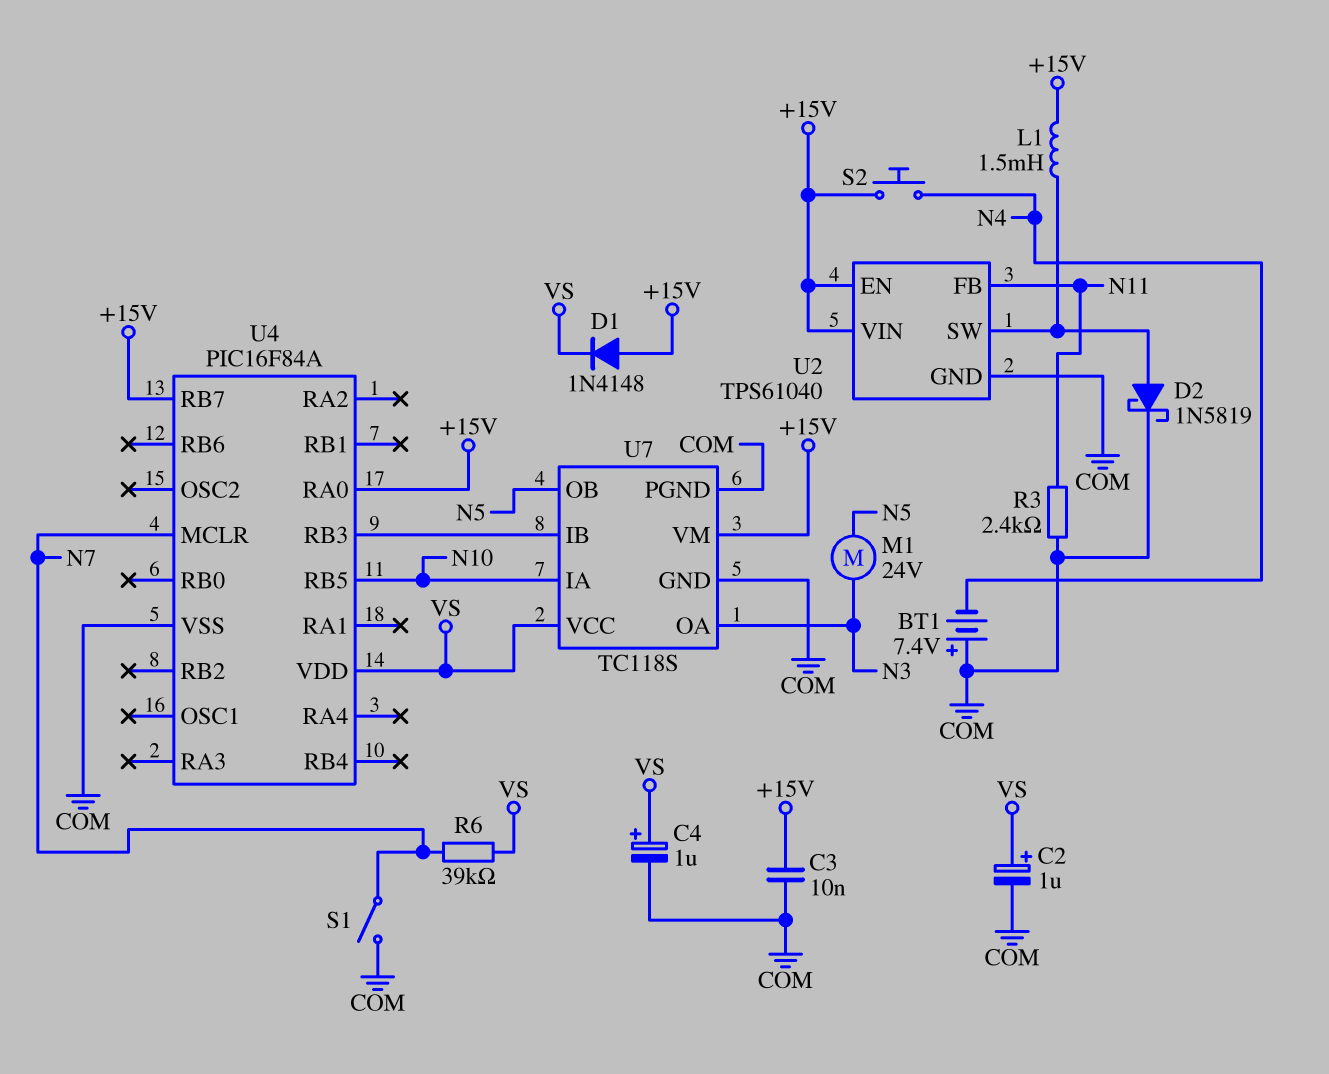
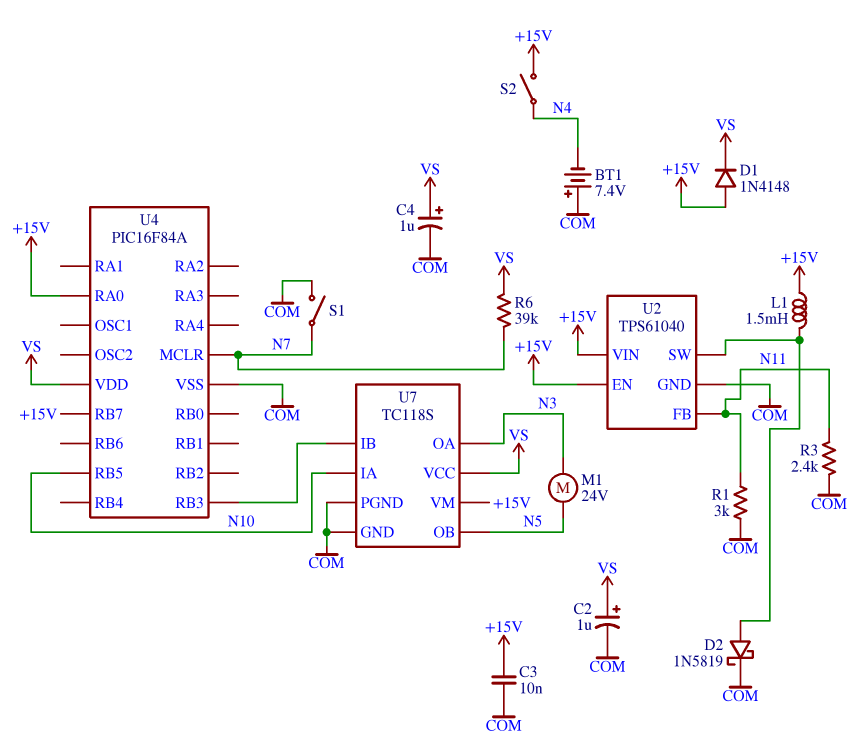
R1: none -> 3k (COM, N11)
S2: button (+15V, N4) -> switch (+15V, N4)

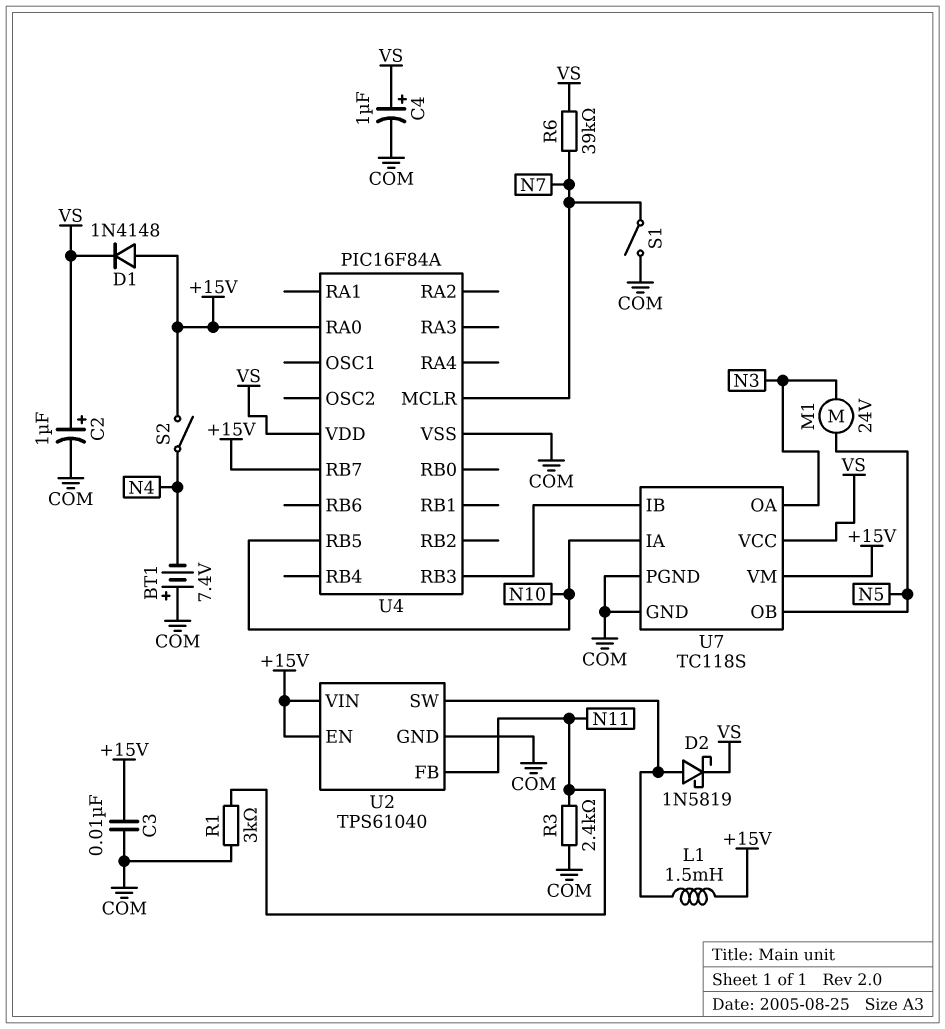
D2: schottky 1N5819 (A U2/SW, K COM) -> schottky 1N5819 (A U2/SW, K VS)

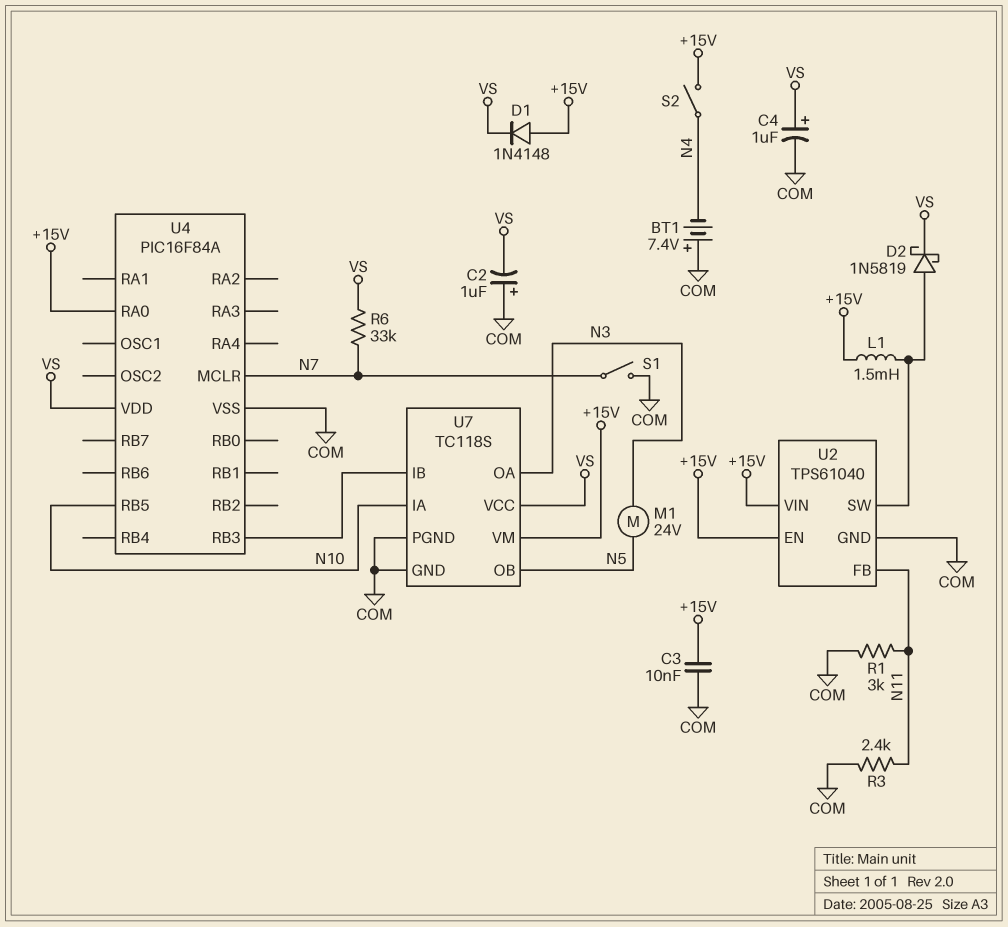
C2: 1uF (plus VS, minus COM) -> 1uF (plus COM, minus VS)
R6: 39k (N7, VS) -> 33k (N7, VS)
U4 pin RB7: +15V -> none

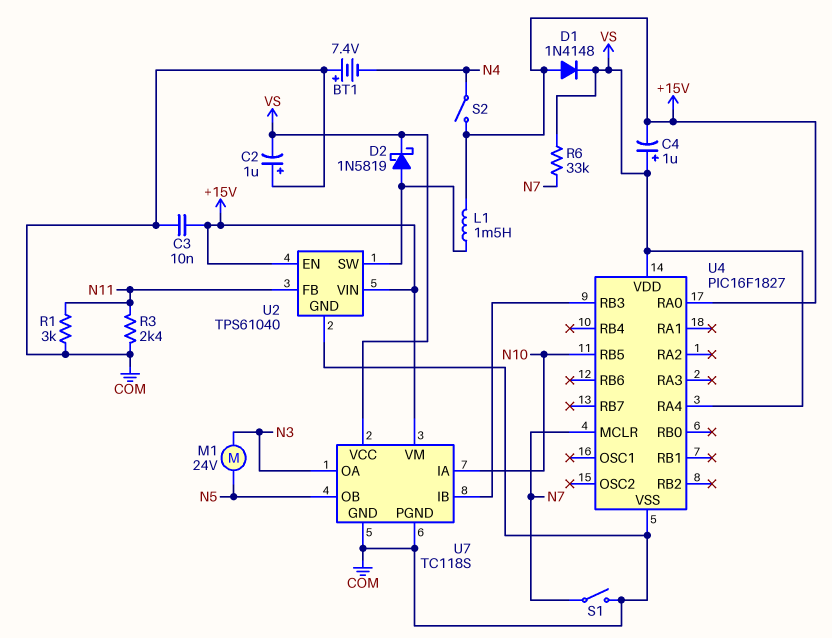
C4: 1uF (plus VS, minus COM) -> 1uF (plus VS, minus +15V)
U4: PIC16F84A -> PIC16F1827
U4 pin RA4: none -> VS

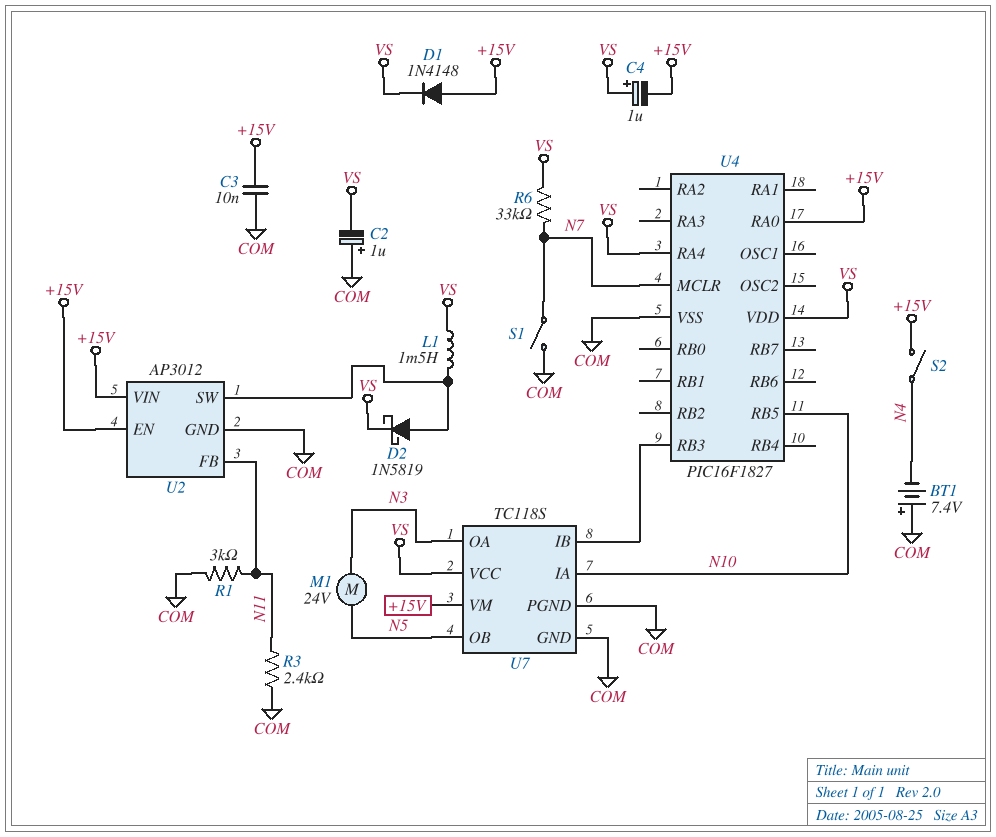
L1: 1.5mH (+15V, U2/SW) -> 1.5mH (U2/SW, VS)
U2: TPS61040 -> AP3012

